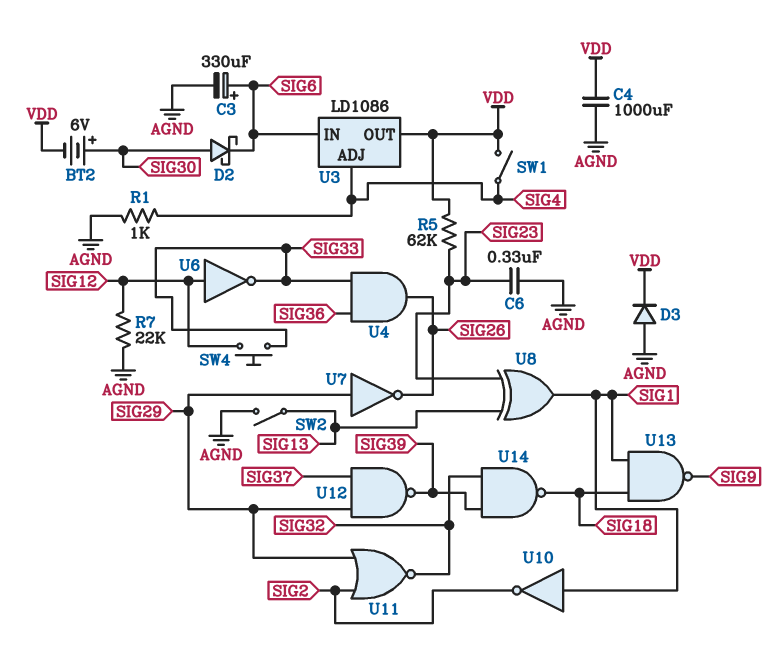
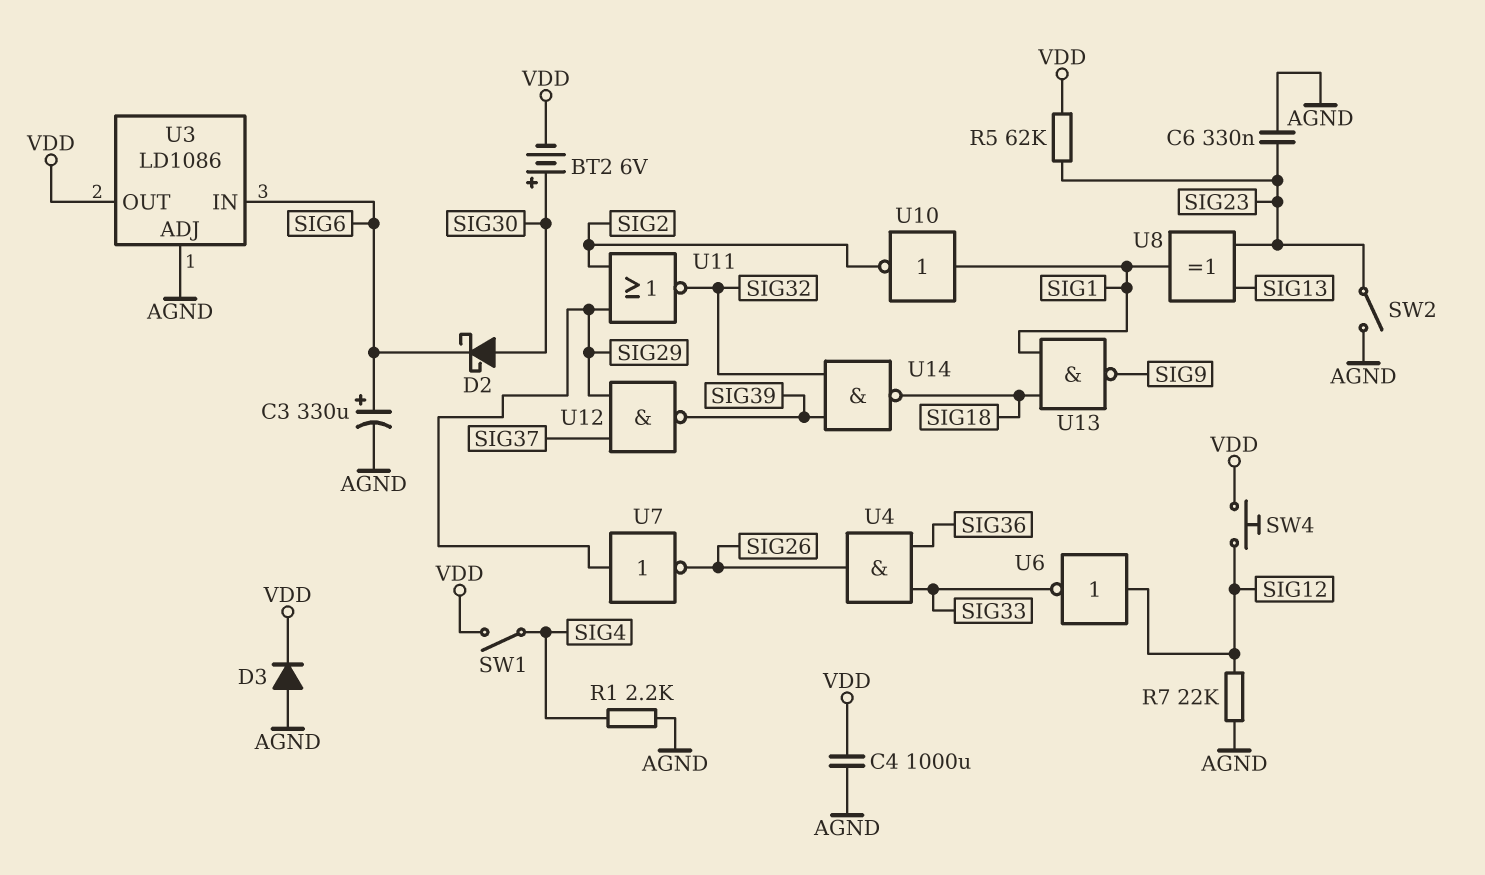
R1: 1k (AGND, SIG4) -> 2.2k (AGND, SIG4)
SW2: switch (AGND, SIG13) -> switch (AGND, SIG23)
SW4: button (SIG12, SIG33) -> button (SIG12, VDD)
U3 pin ADJ: SIG4 -> AGND

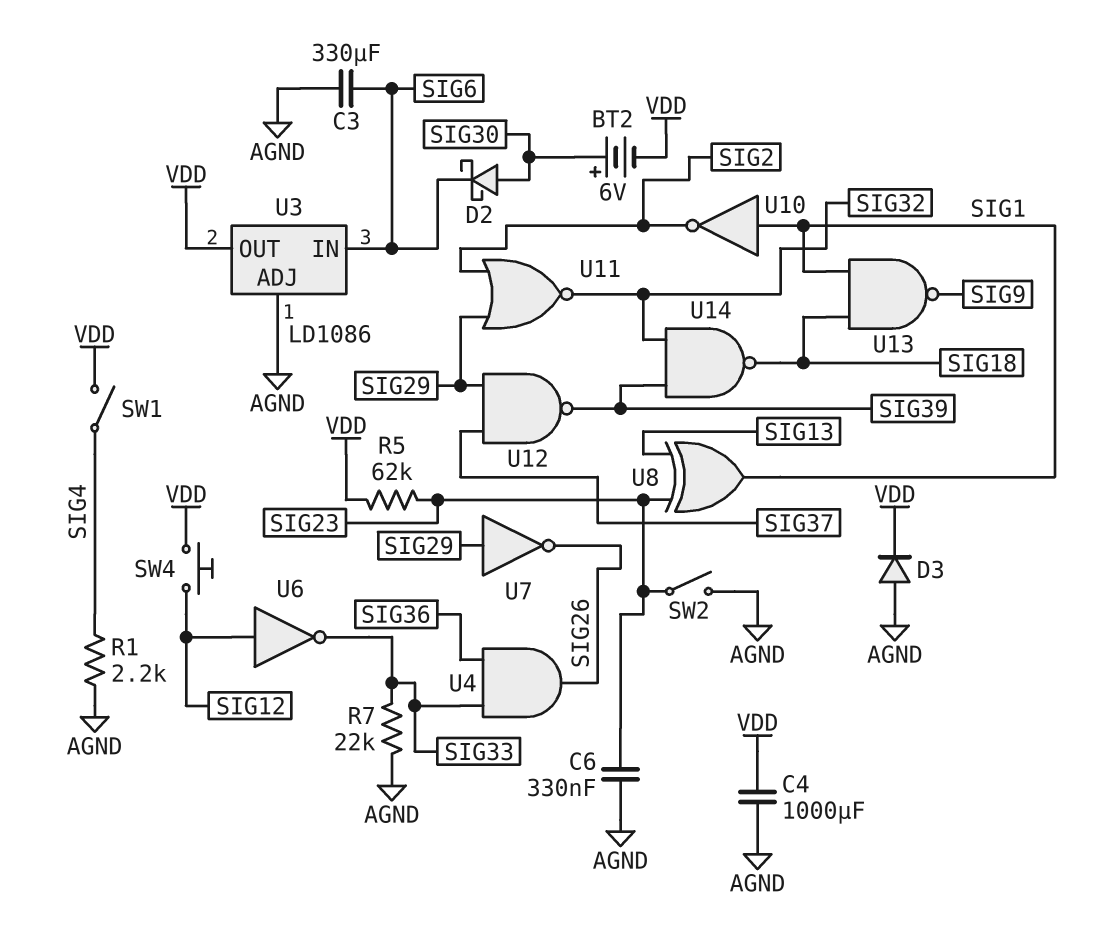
C3: 330uF (plus SIG6, minus AGND) -> 330uF (AGND, SIG6)
R7: 22k (AGND, SIG12) -> 22k (AGND, SIG33)

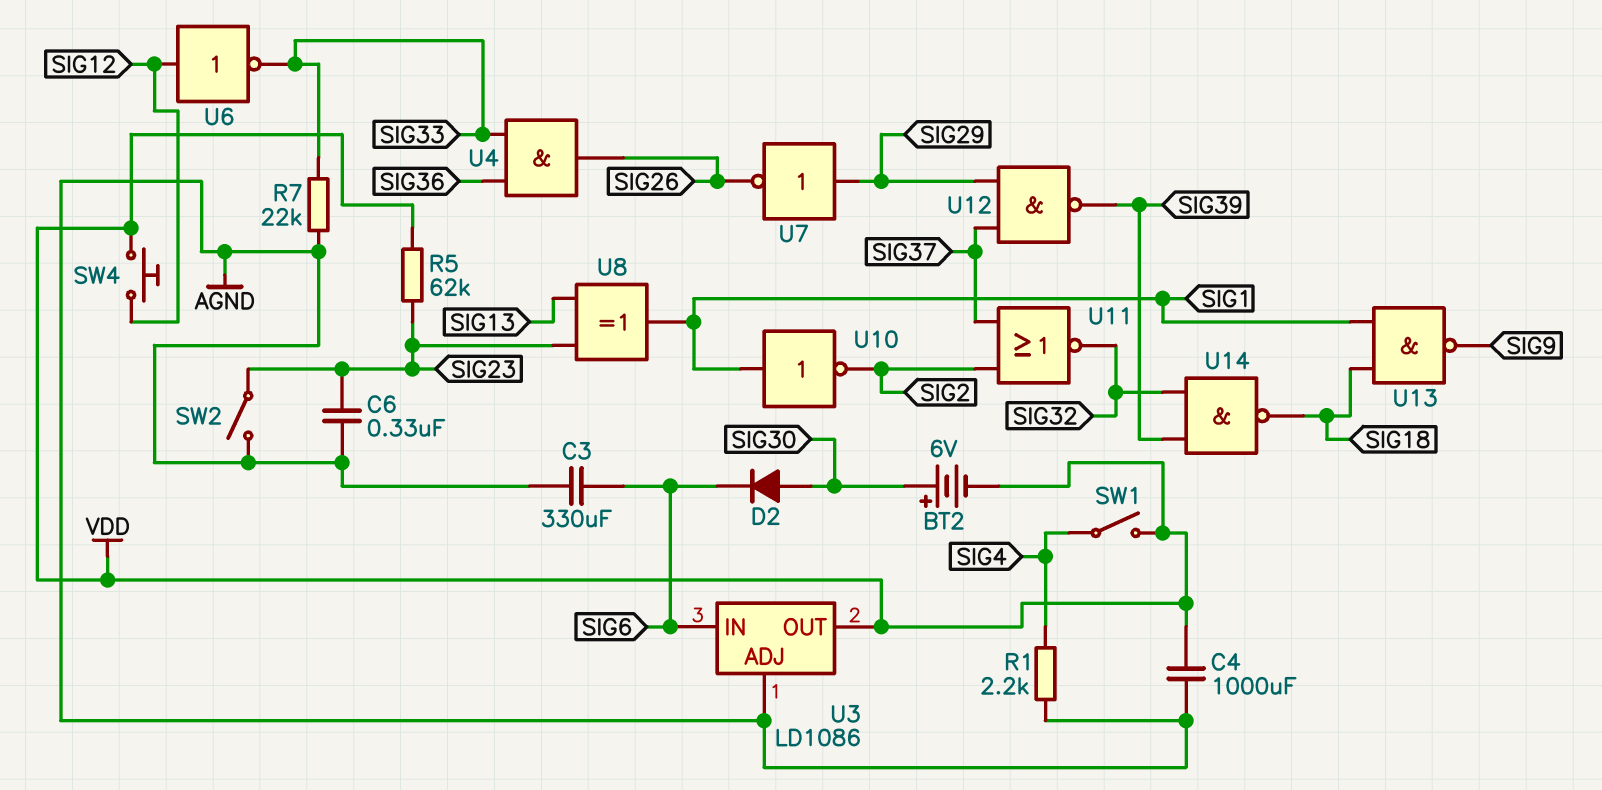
D2: schottky (A SIG30, K SIG6) -> diode (A SIG30, K SIG6)
D3: diode (A AGND, K VDD) -> none
U11: NOR (in SIG2, in SIG29, out SIG32) -> NOR (in SIG2, in SIG37, out SIG32)

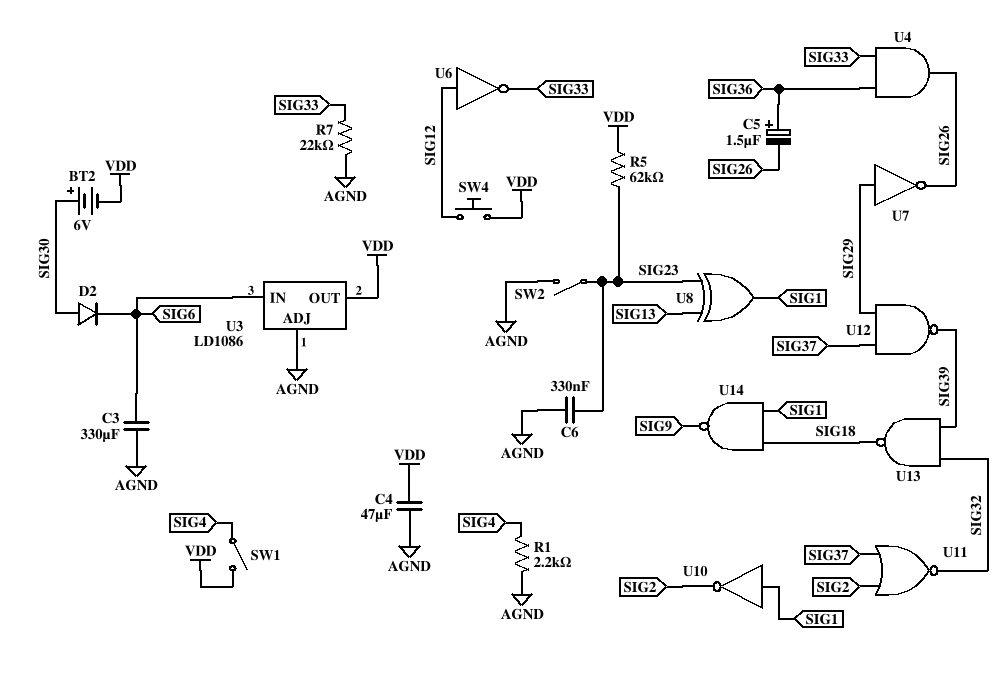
C4: 1000uF (AGND, VDD) -> 47uF (AGND, VDD)
C5: none -> 1.5uF (plus SIG36, minus SIG26)
U13: NAND (in SIG1, in SIG18, out SIG9) -> NAND (in SIG32, in SIG39, out SIG18)
U14: NAND (in SIG32, in SIG39, out SIG18) -> NAND (in SIG1, in SIG18, out SIG9)

